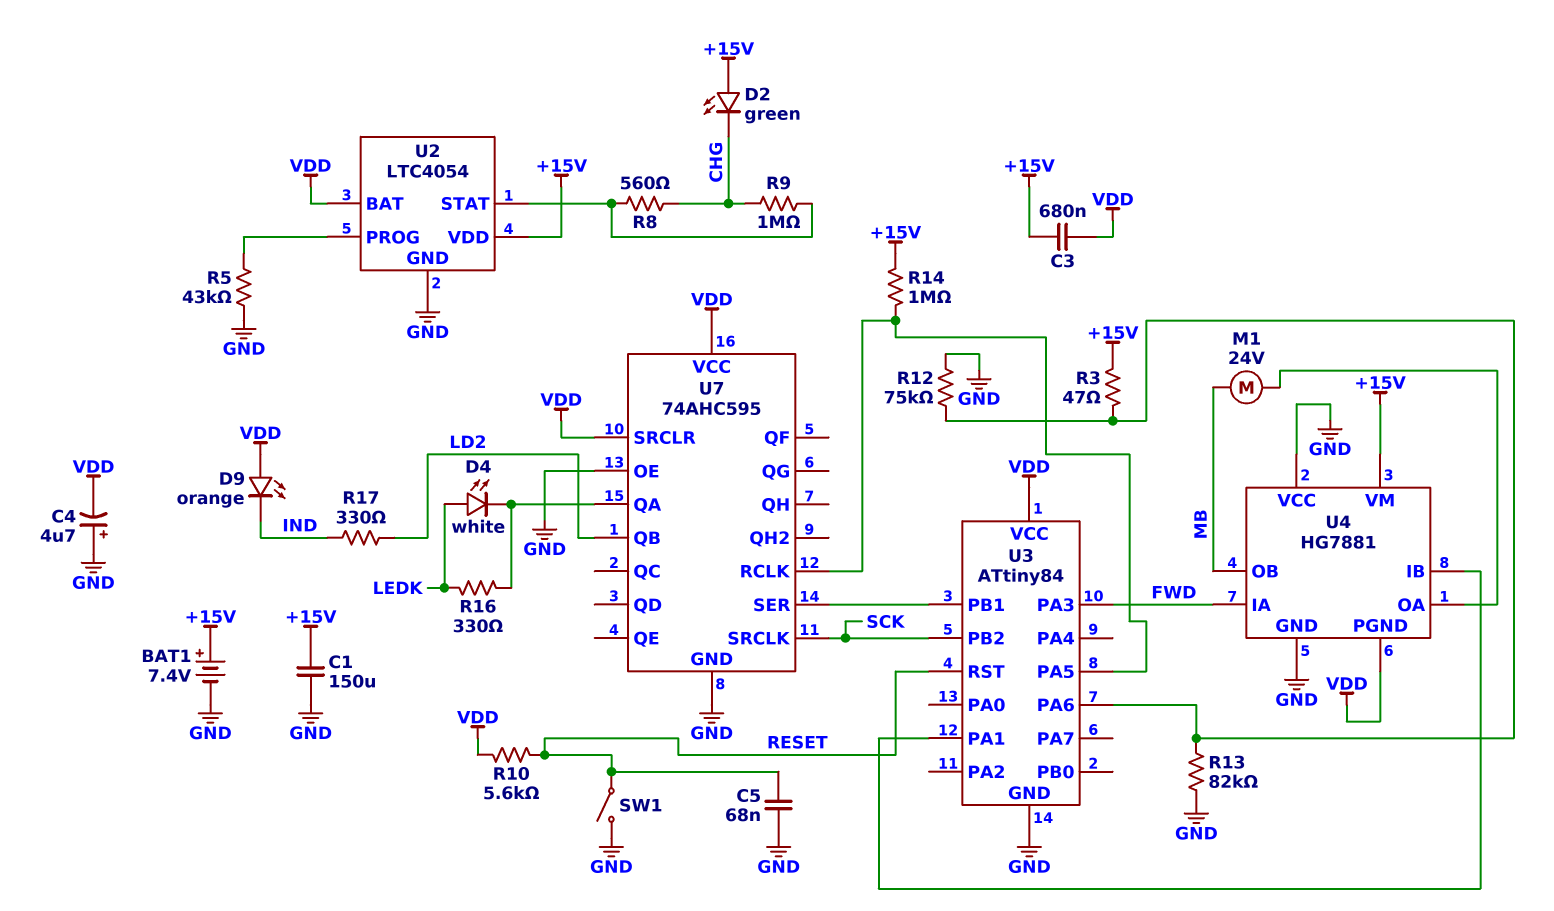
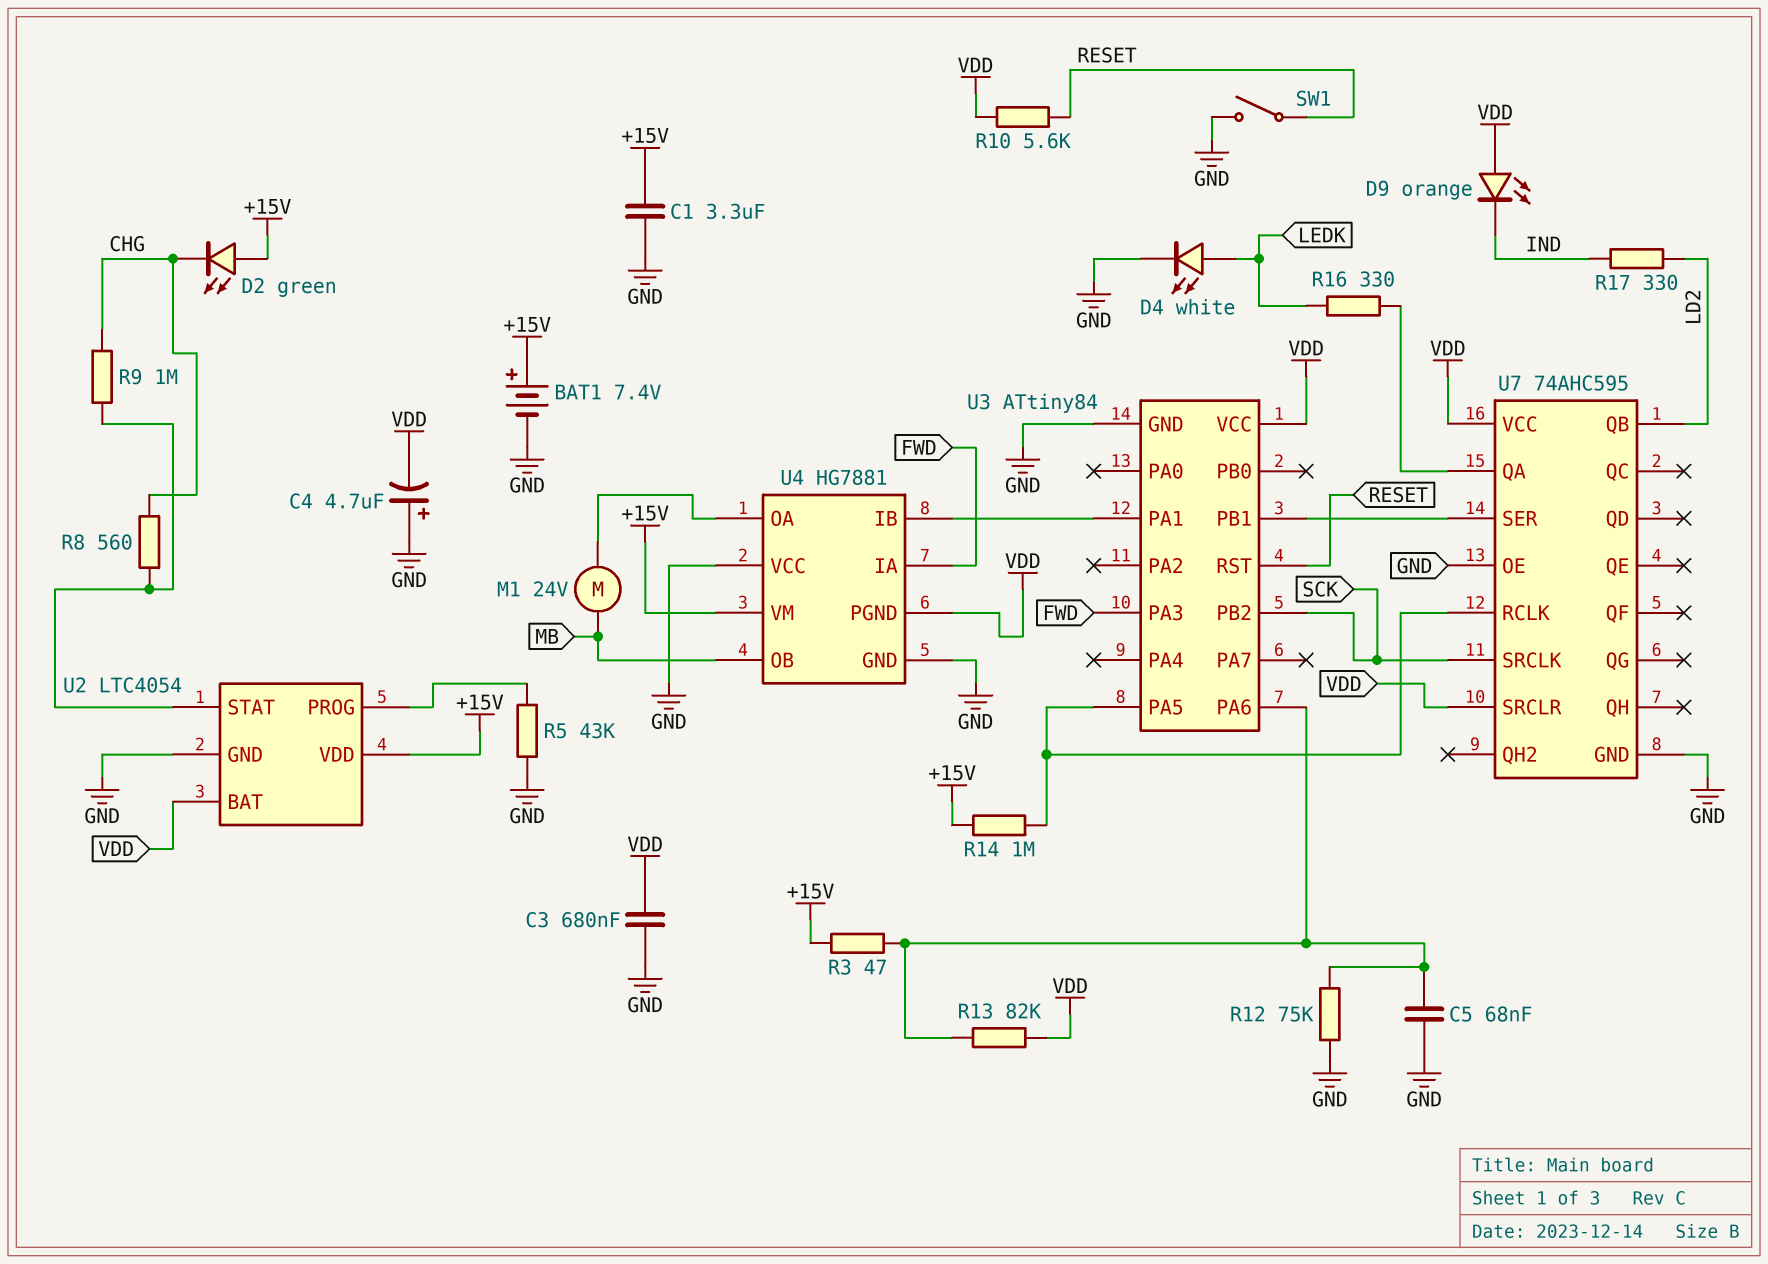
C1: 150uF (+15V, GND) -> 3.3uF (+15V, GND)
C3: 680nF (+15V, VDD) -> 680nF (GND, VDD)
C5: 68nF (GND, RESET) -> 68nF (GND, U3/PA6)
D4: LED white (A LEDK, K U7/QA) -> LED white (A LEDK, K GND)
R13: 82k (GND, U3/PA6) -> 82k (U3/PA6, VDD)

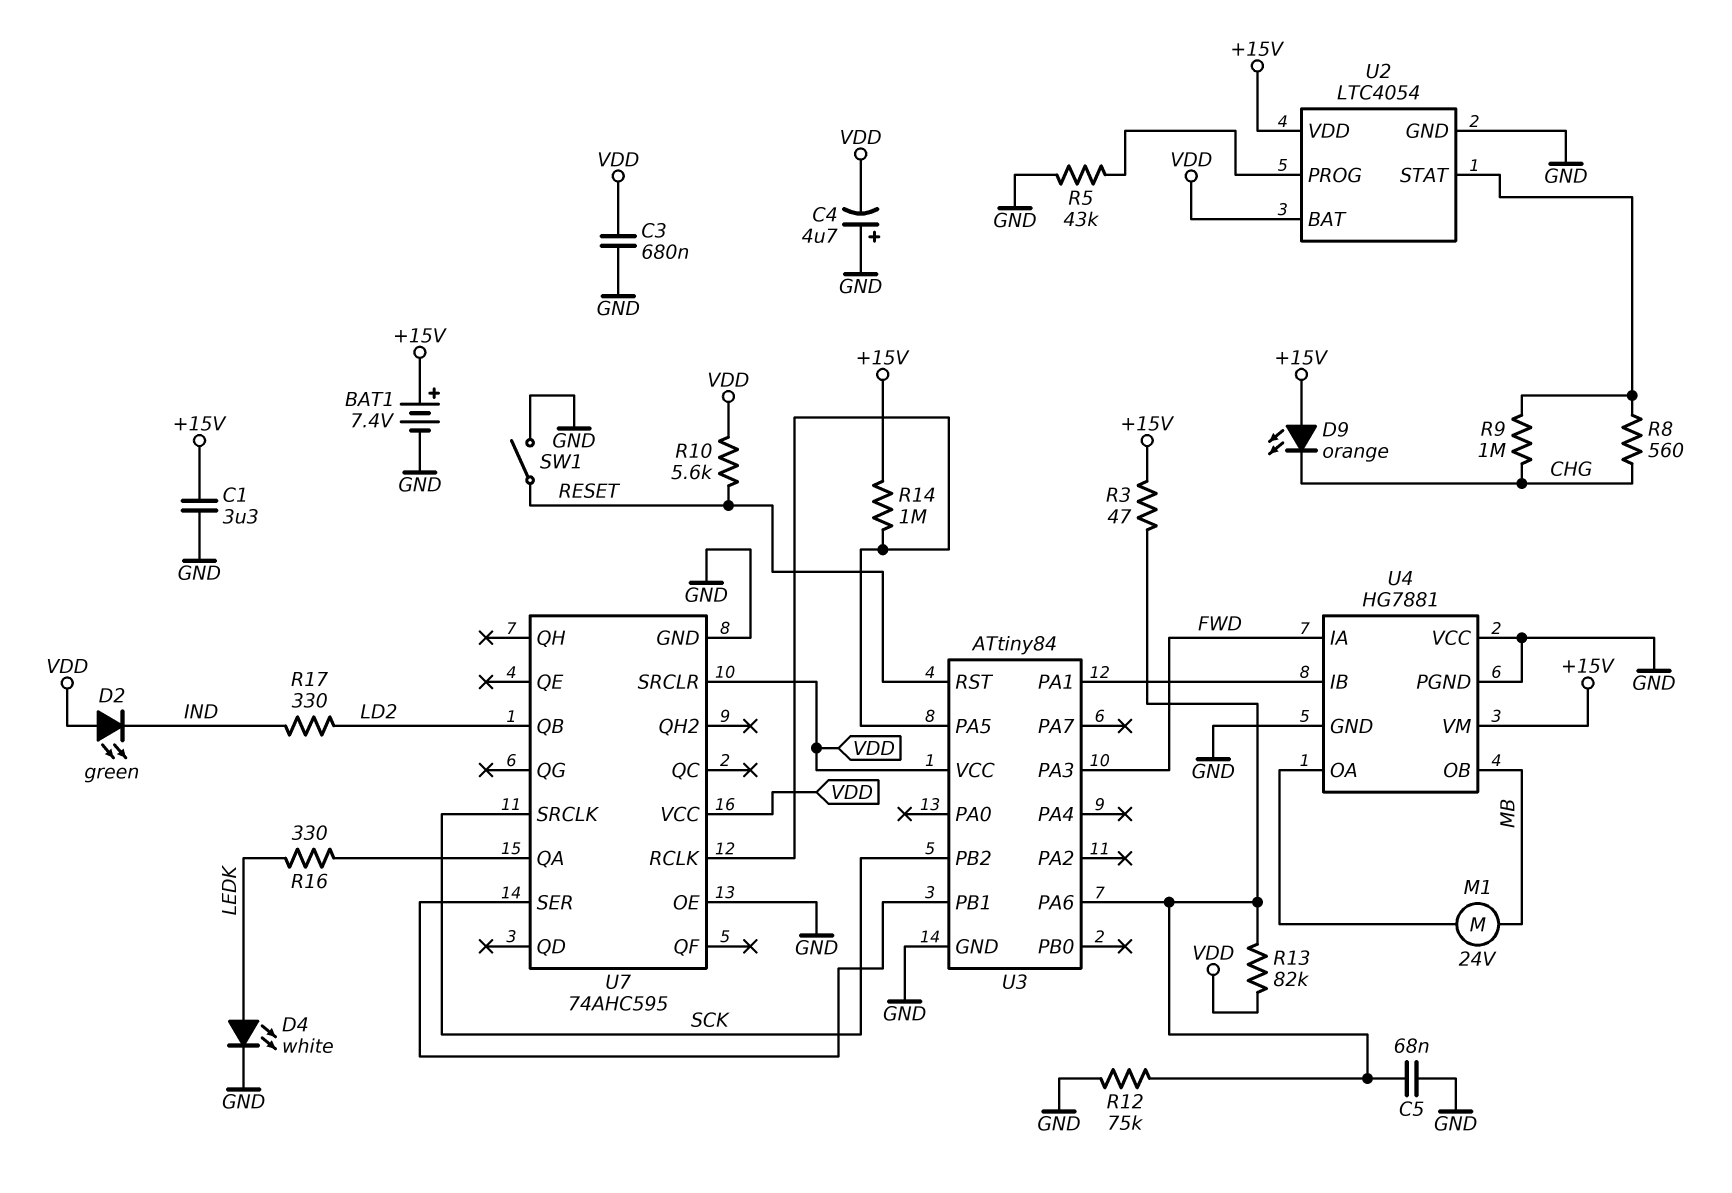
D2: LED green (A +15V, K CHG) -> LED green (A VDD, K IND)
D9: LED orange (A VDD, K IND) -> LED orange (A +15V, K CHG)
U4 pin PGND: VDD -> GND

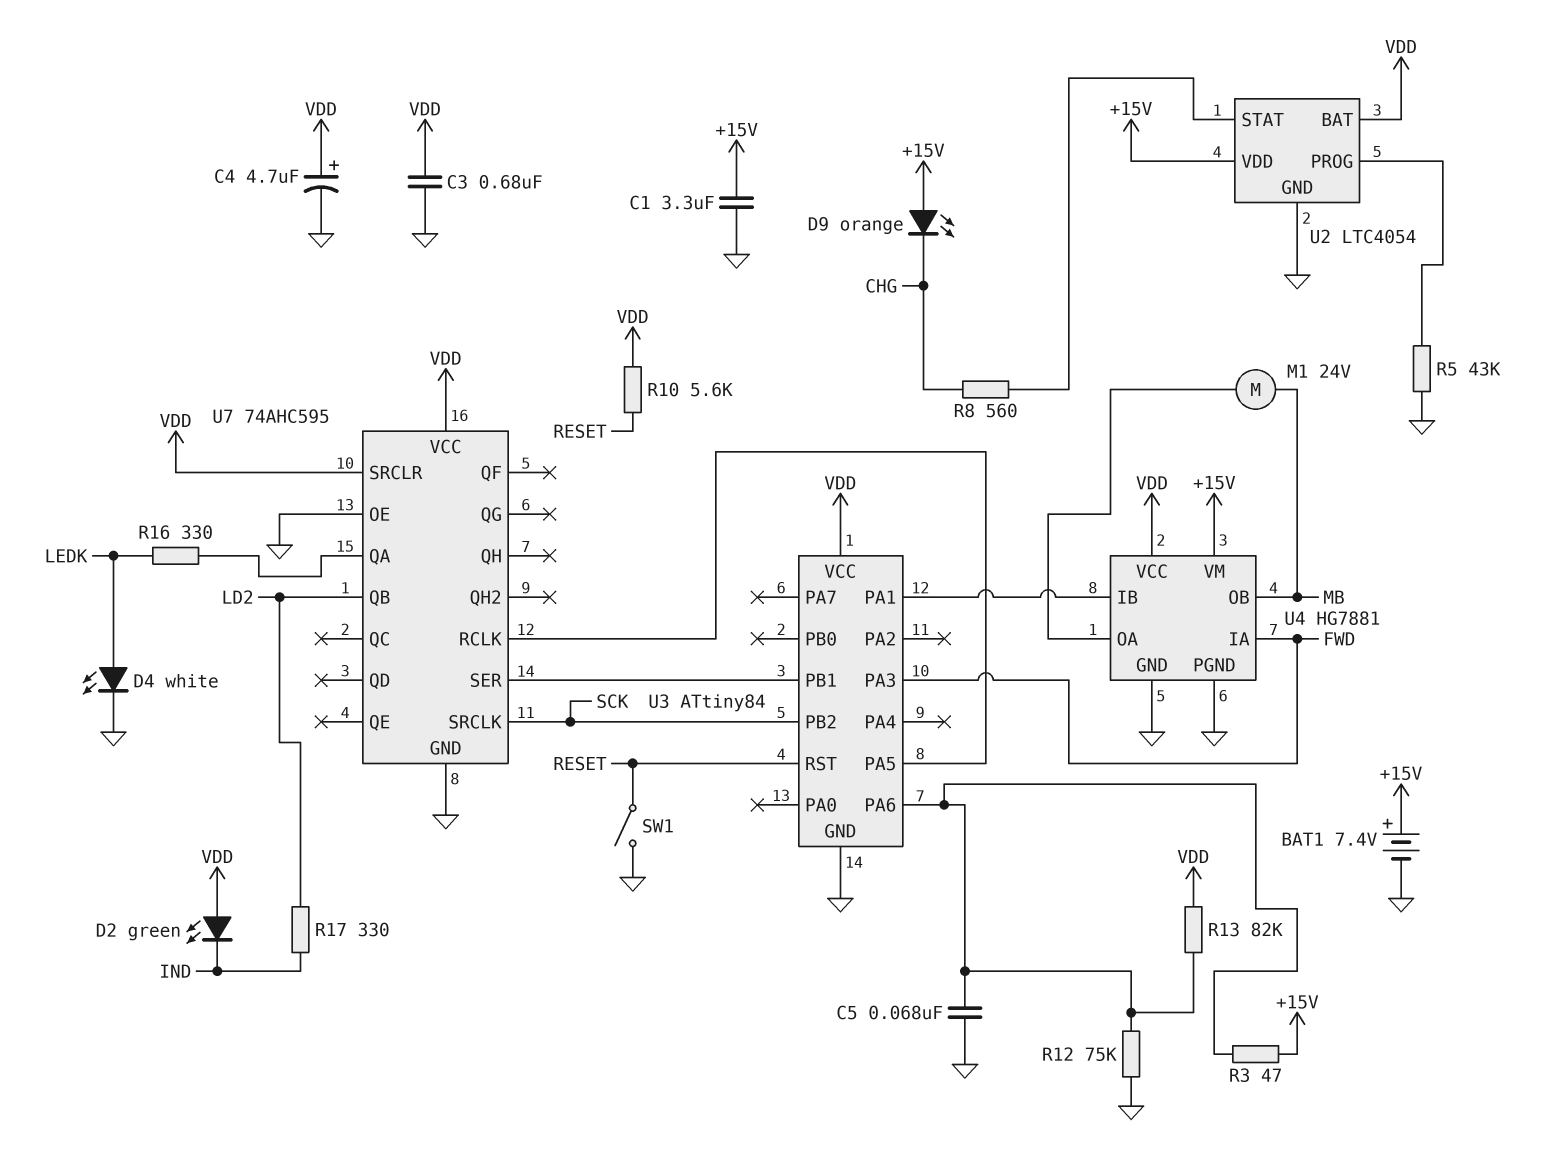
C4: 4.7uF (plus GND, minus VDD) -> 4.7uF (plus VDD, minus GND)
R9: 1M (CHG, U2/STAT) -> none
R14: 1M (+15V, U3/PA5) -> none
U4 pin VCC: GND -> VDD

